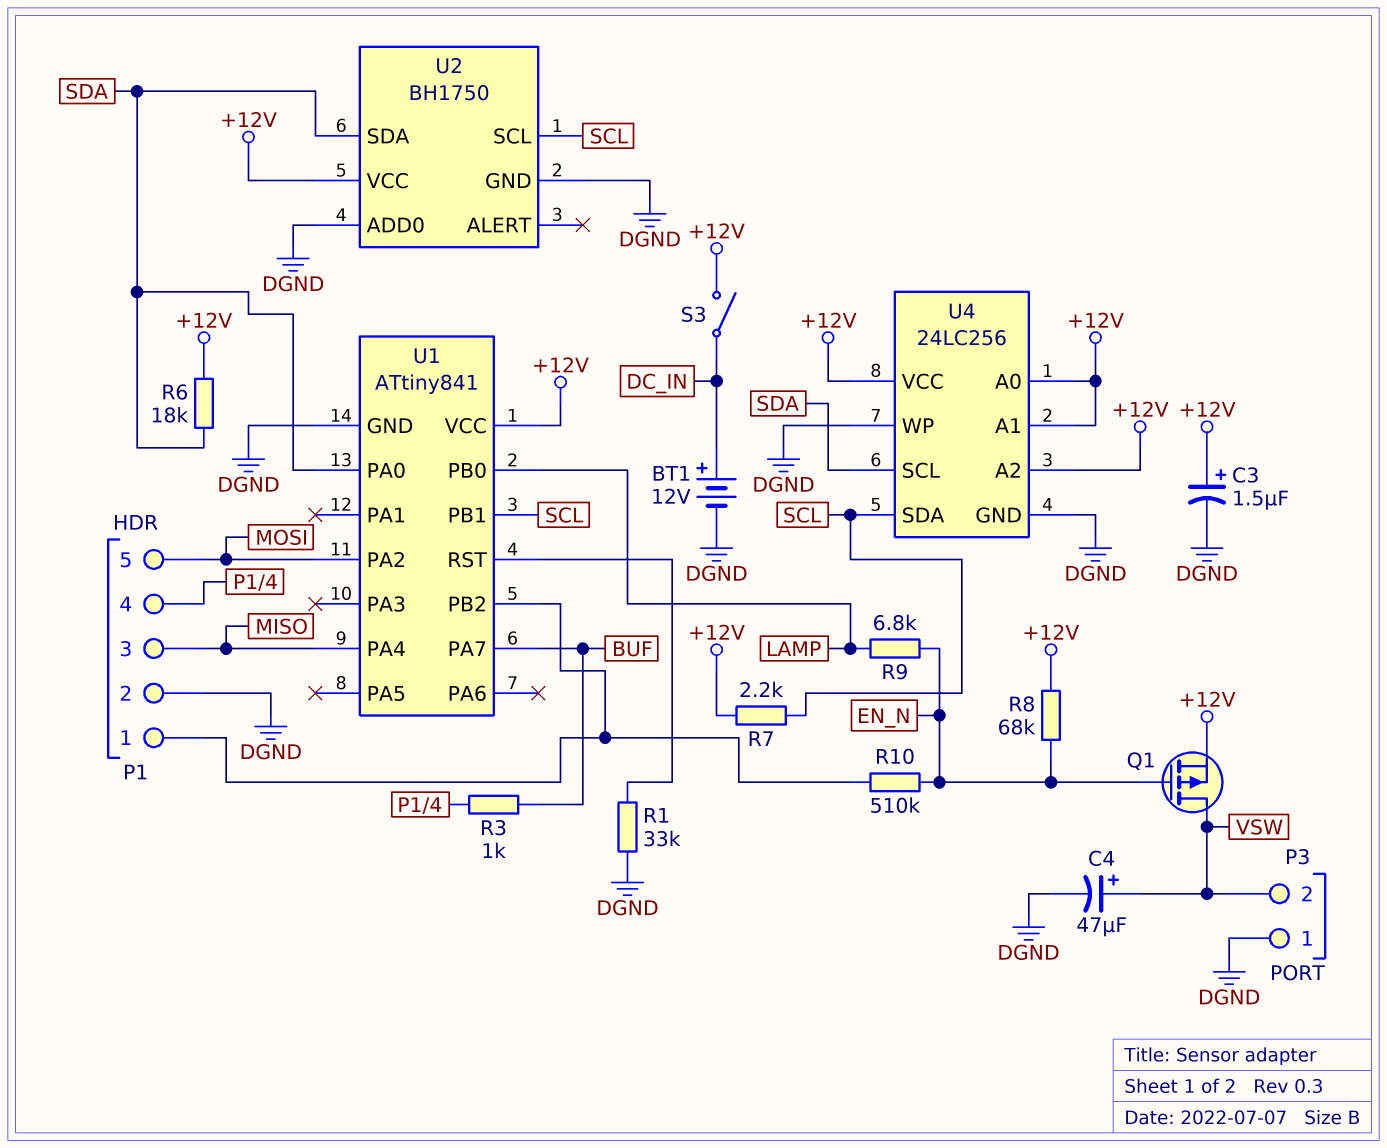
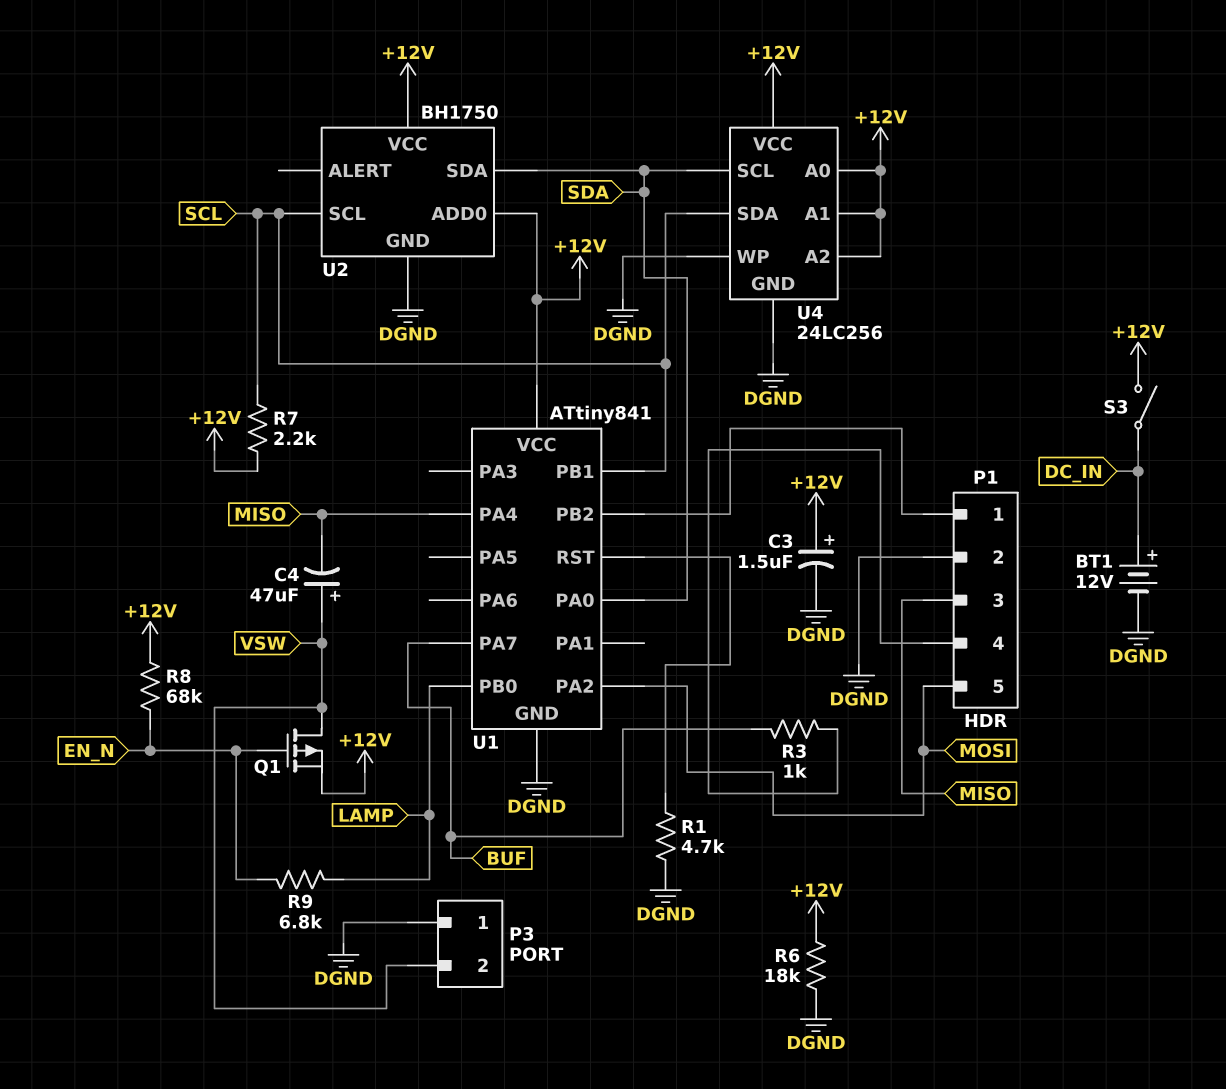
C4: 47uF (plus VSW, minus DGND) -> 47uF (plus VSW, minus MISO)
R1: 33k (DGND, U1/RST) -> 4.7k (DGND, U1/RST)
R6: 18k (+12V, SDA) -> 18k (+12V, DGND)
R10: 510k (EN_N, P1/1) -> none
U2 pin ADD0: DGND -> +12V

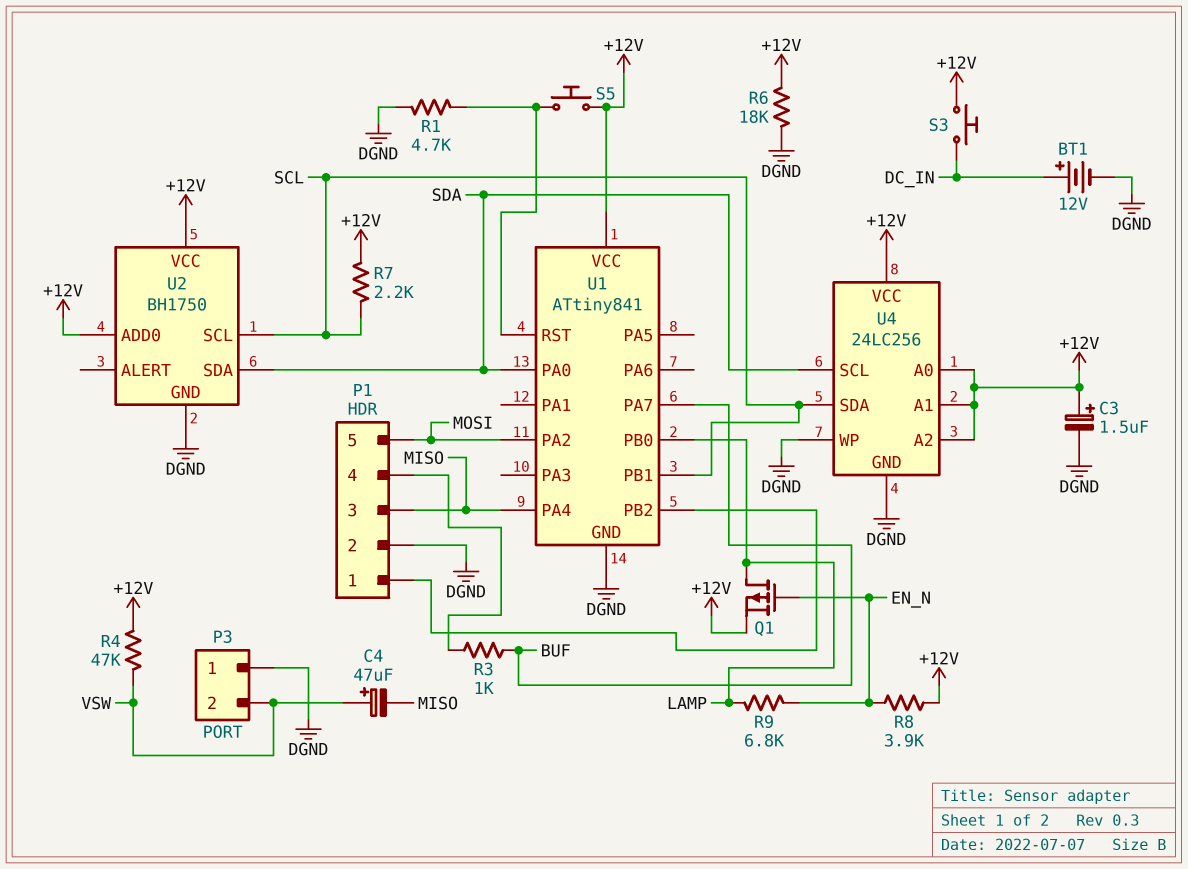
Q1: PMOS (G EN_N, D VSW, S +12V) -> PMOS (G EN_N, D LAMP, S +12V)
R4: none -> 47k (+12V, VSW)
R8: 68k (+12V, EN_N) -> 3.9k (+12V, EN_N)
S3: switch (+12V, DC_IN) -> button (+12V, DC_IN)
S5: none -> button (+12V, U1/RST)

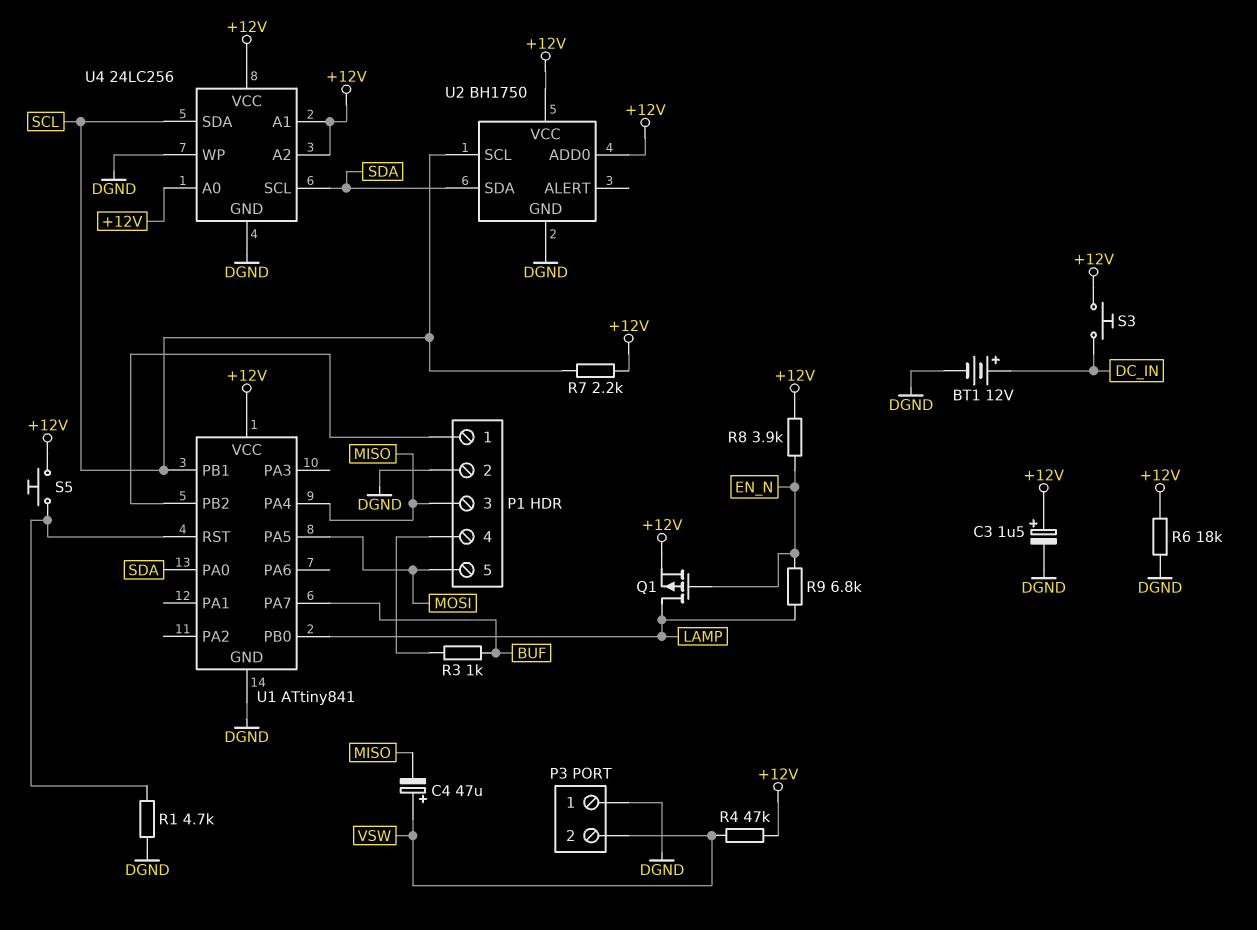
U1 pin PA2: MOSI -> none
U1 pin PA5: none -> MOSI

